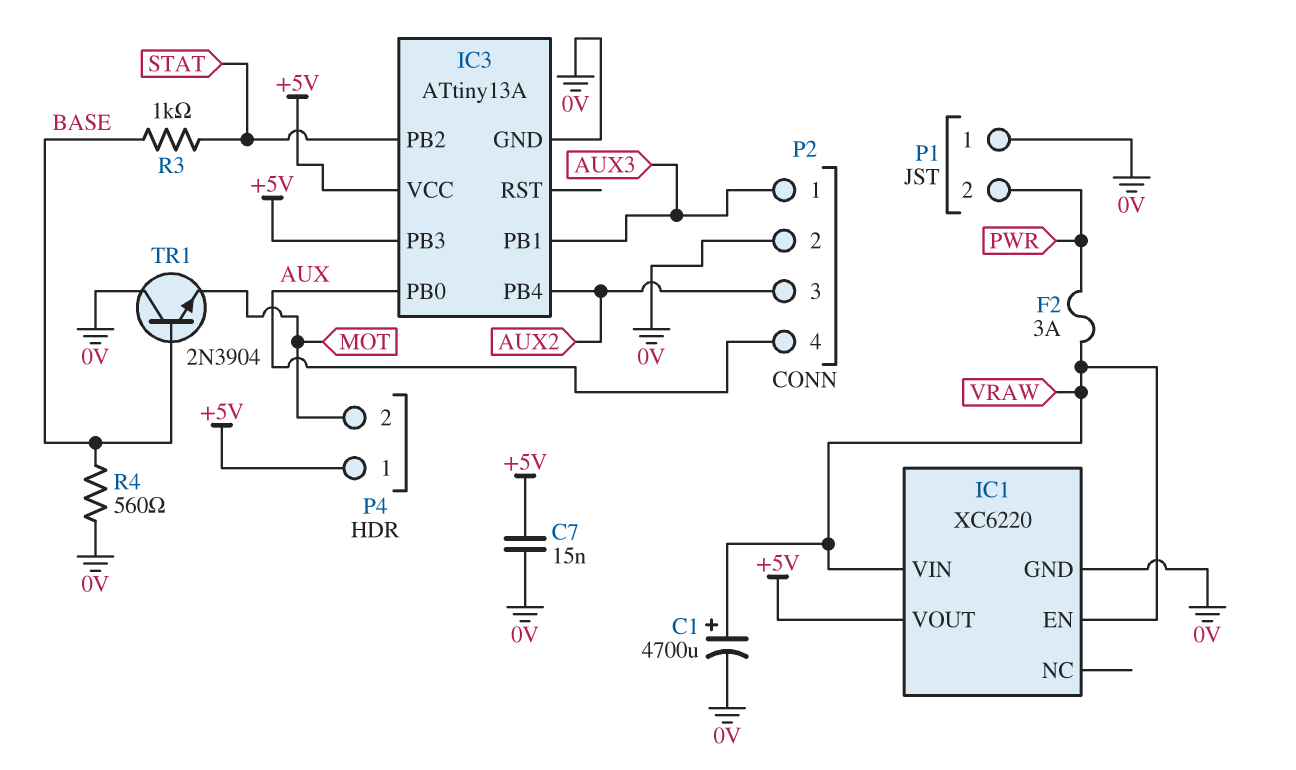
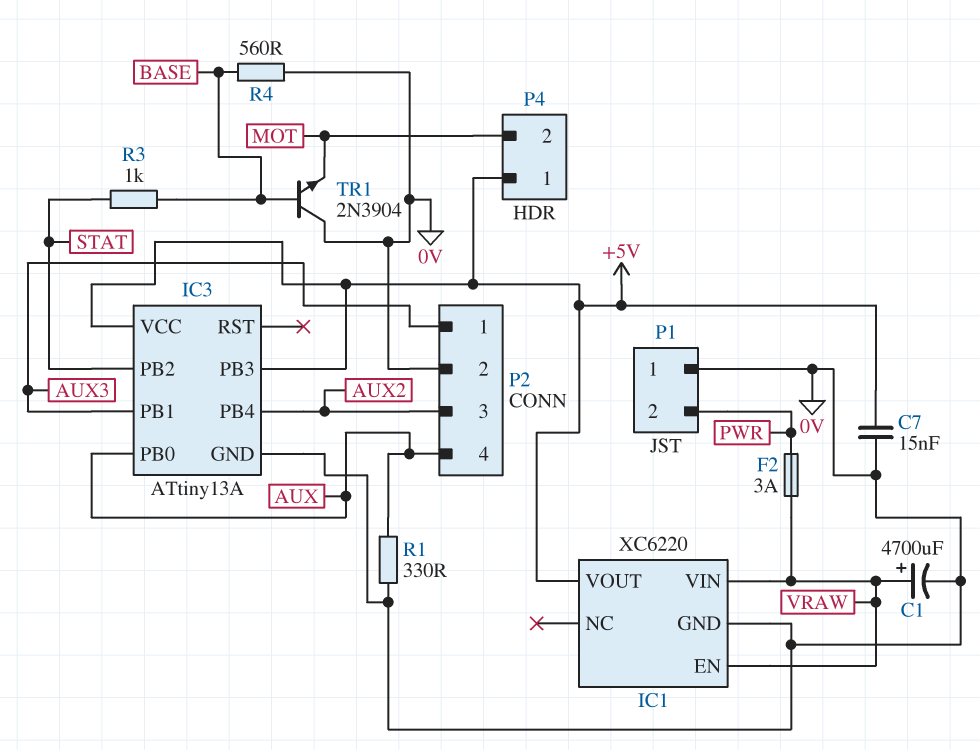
R1: none -> 330 (0V, AUX)

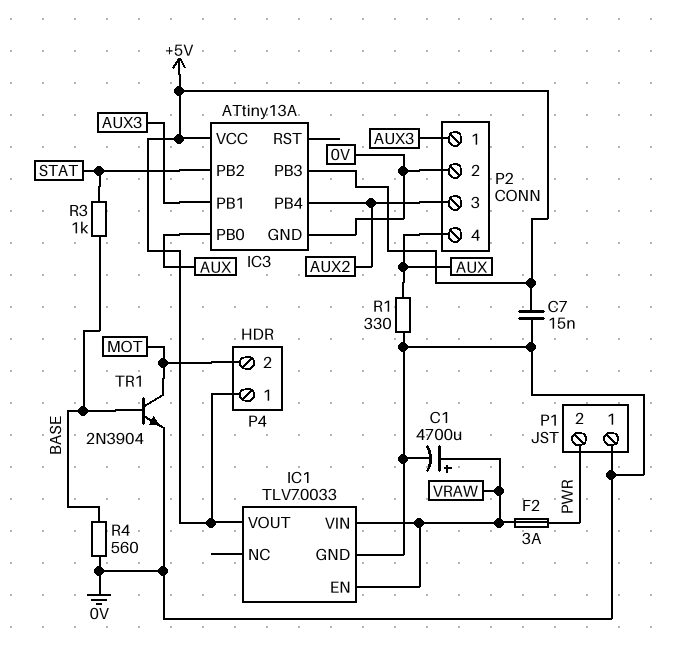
IC1: XC6220 -> TLV70033
TR1: NPN 2N3904 (B BASE, C 0V, E MOT) -> NPN 2N3904 (B BASE, C MOT, E 0V)

